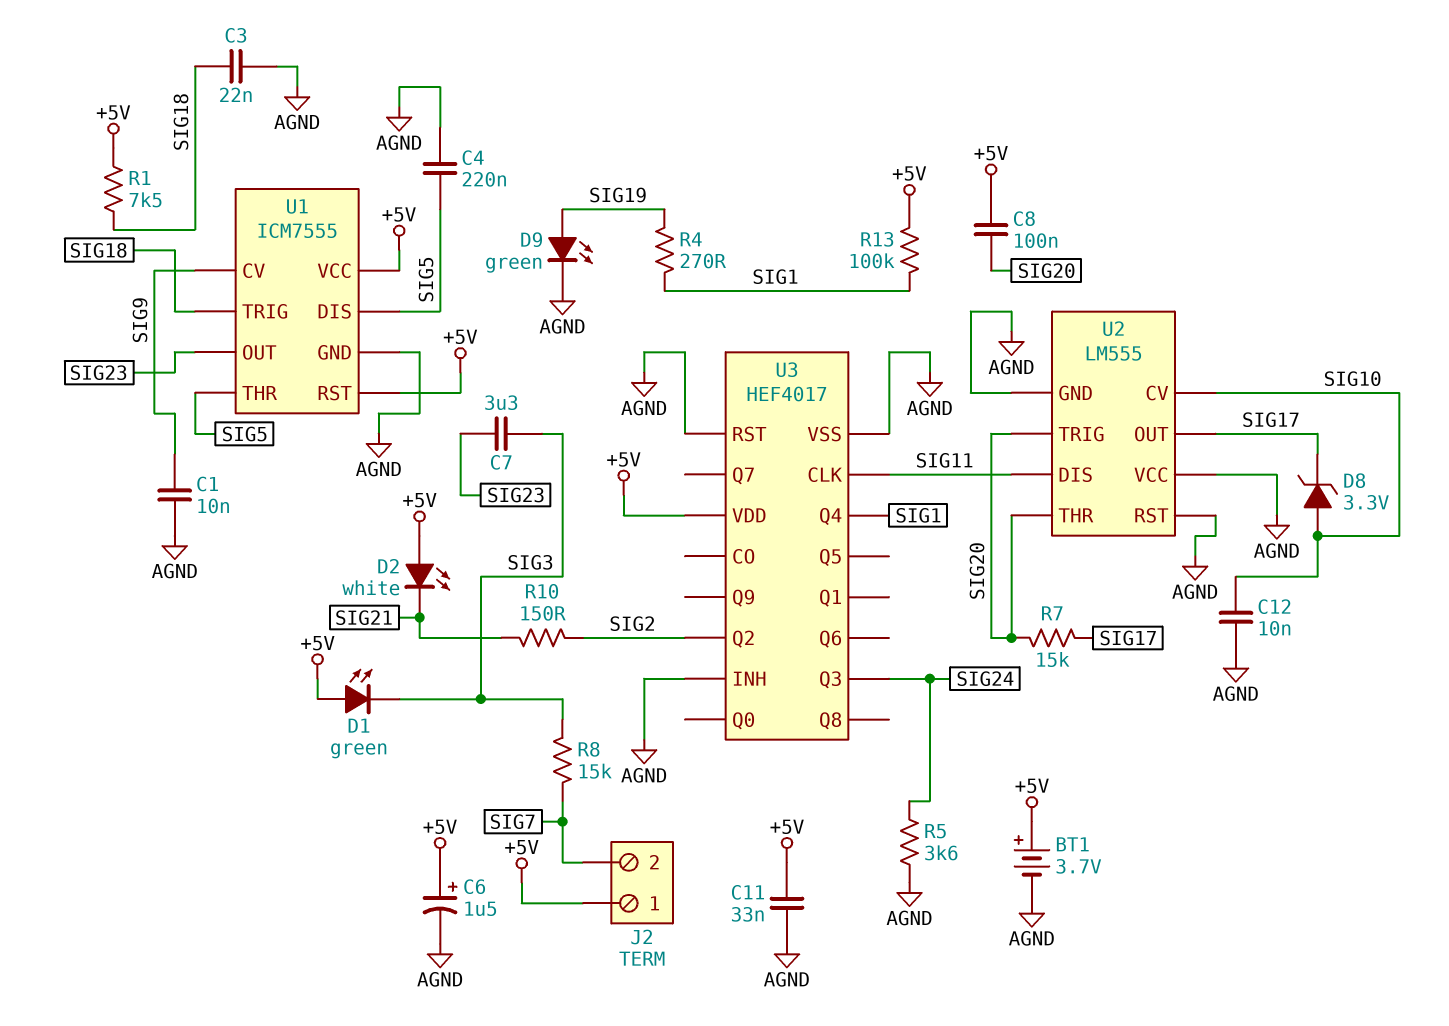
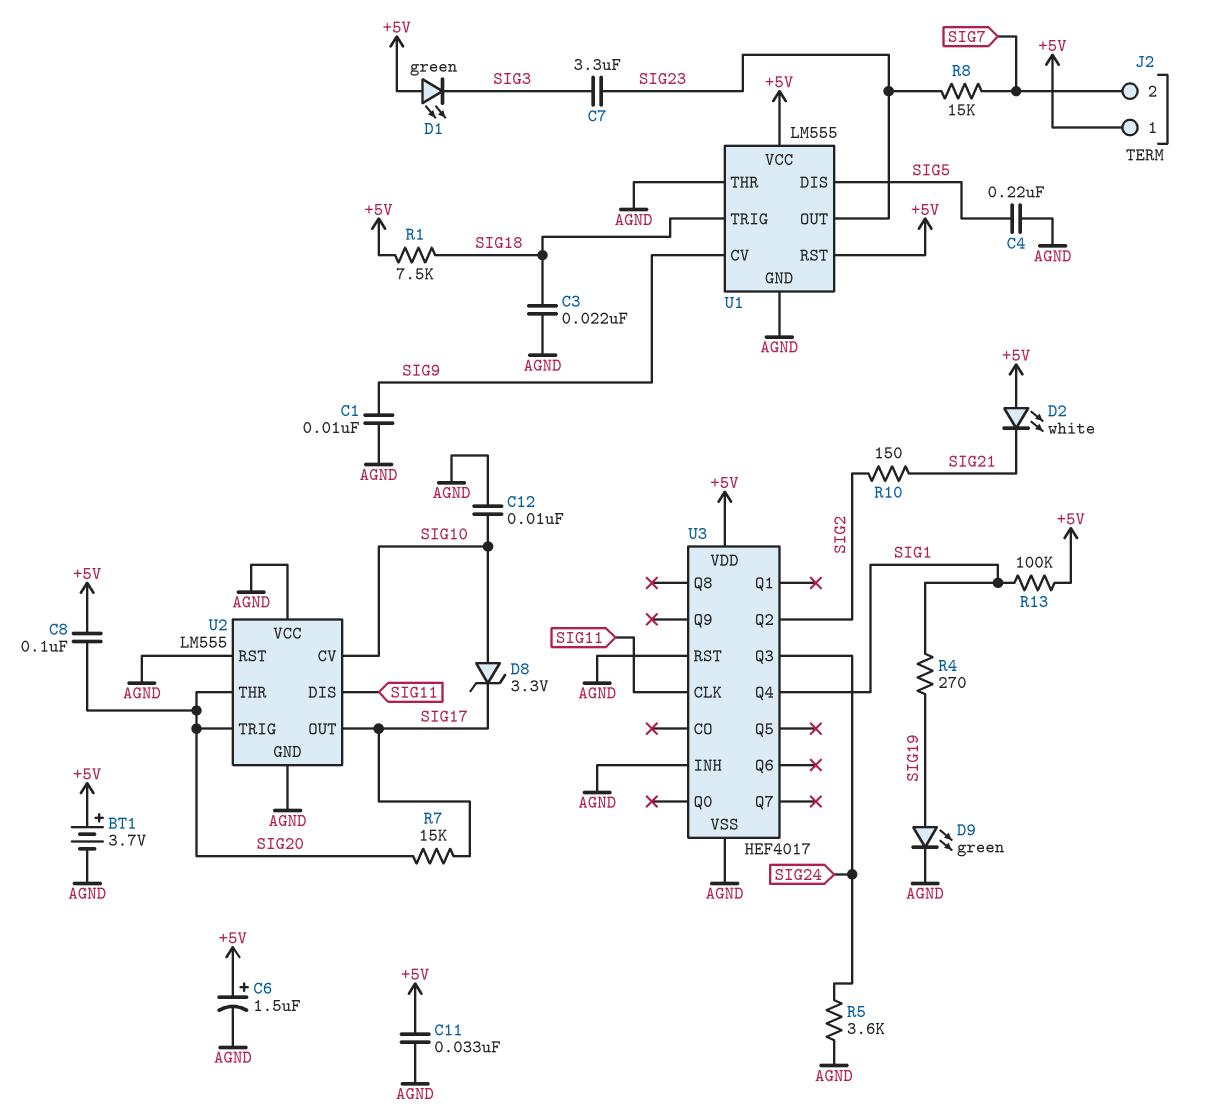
R8: 15k (SIG3, SIG7) -> 15k (SIG7, SIG23)
U1: ICM7555 -> LM555
U1 pin THR: SIG5 -> AGND

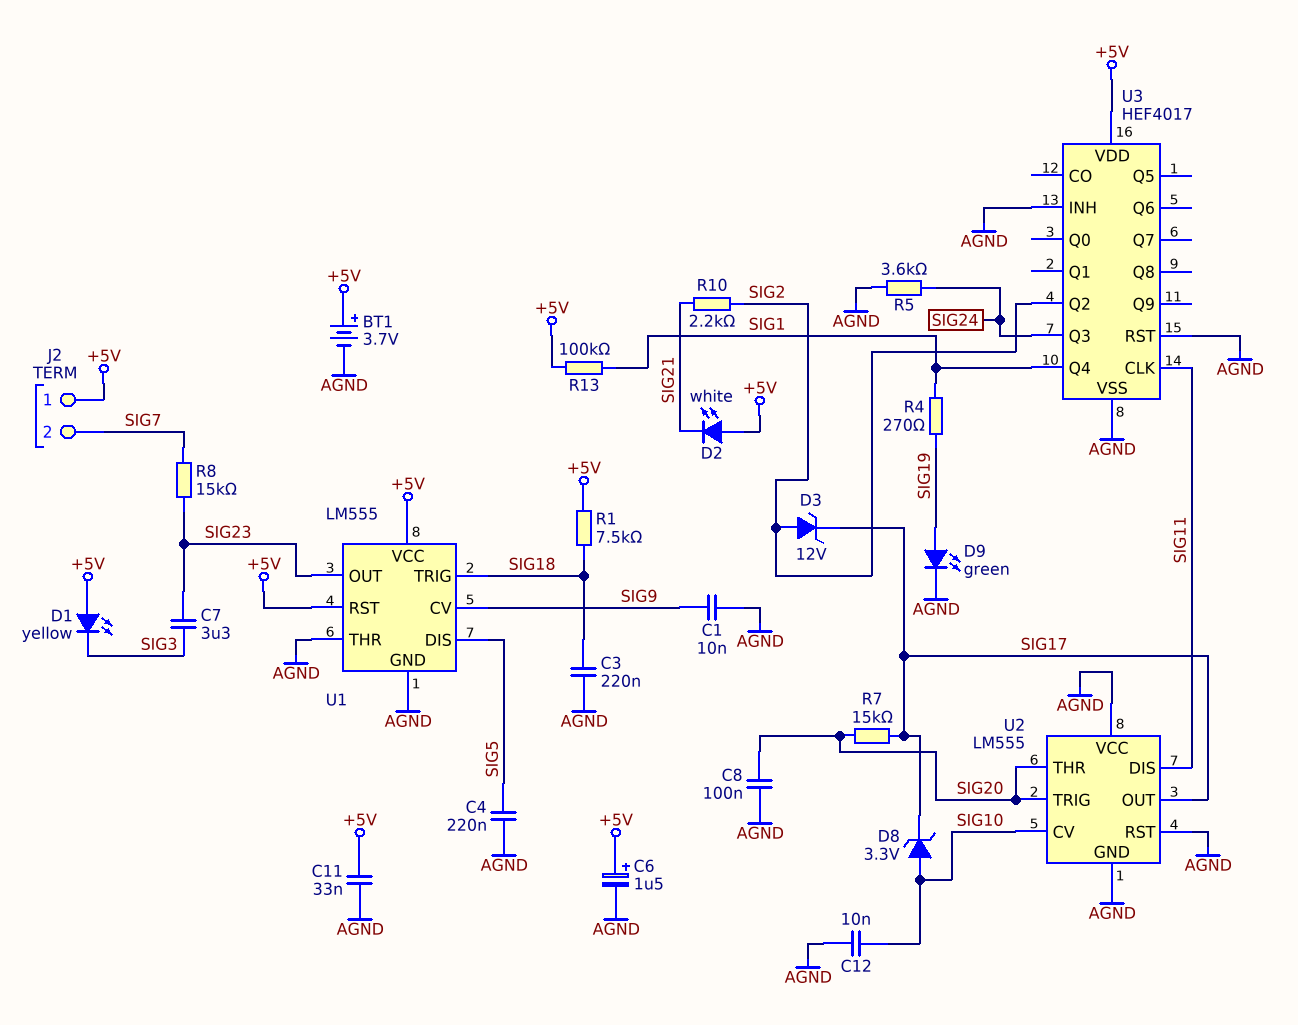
C3: 22nF (AGND, SIG18) -> 220nF (AGND, SIG18)
C8: 100nF (+5V, SIG20) -> 100nF (AGND, SIG20)
D1: LED green (A +5V, K SIG3) -> LED yellow (A +5V, K SIG3)
D3: none -> zener 12V (A SIG2, K SIG17)
R10: 150 (SIG2, SIG21) -> 2.2k (SIG2, SIG21)

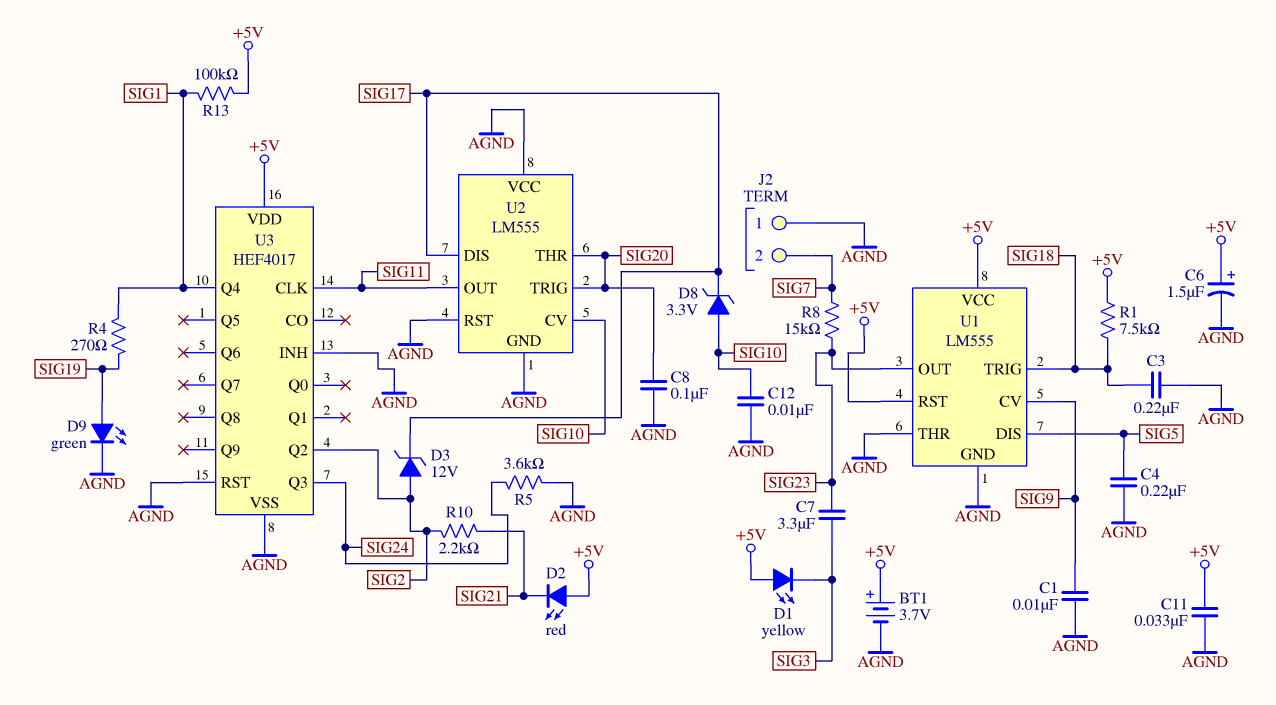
D2: LED white (A +5V, K SIG21) -> LED red (A +5V, K SIG21)
J2 pin 1: +5V -> AGND
R7: 15k (SIG17, SIG20) -> none
U2 pin DIS: SIG11 -> SIG17
U2 pin OUT: SIG17 -> SIG11

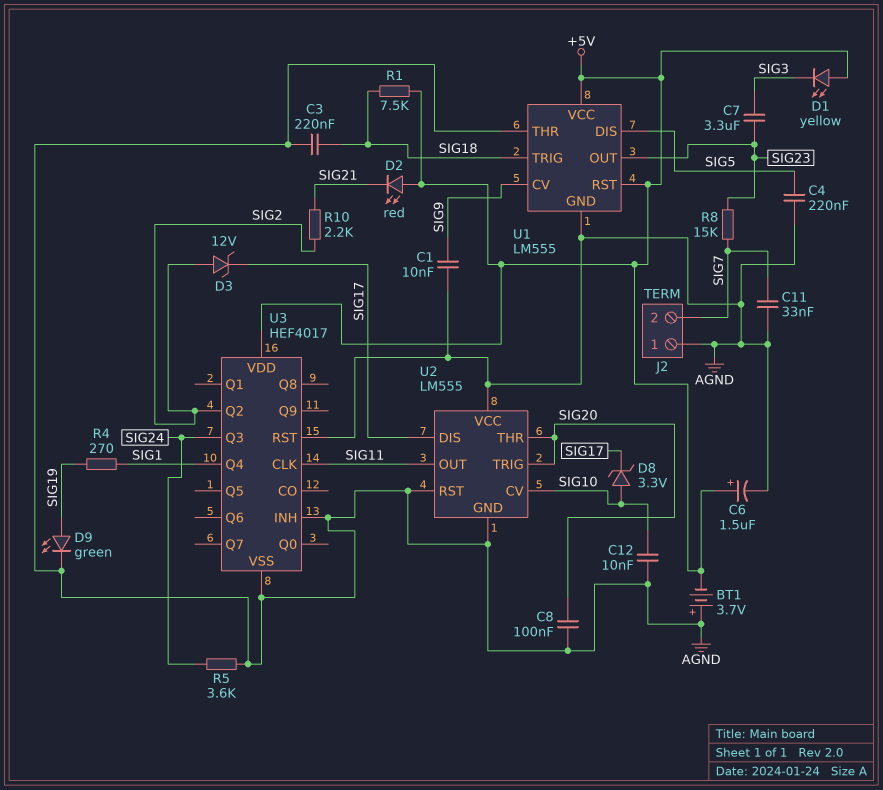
BT1: 3.7V (plus +5V, minus AGND) -> 3.7V (plus AGND, minus +5V)
C11: 33nF (+5V, AGND) -> 33nF (AGND, SIG7)
R13: 100k (+5V, SIG1) -> none

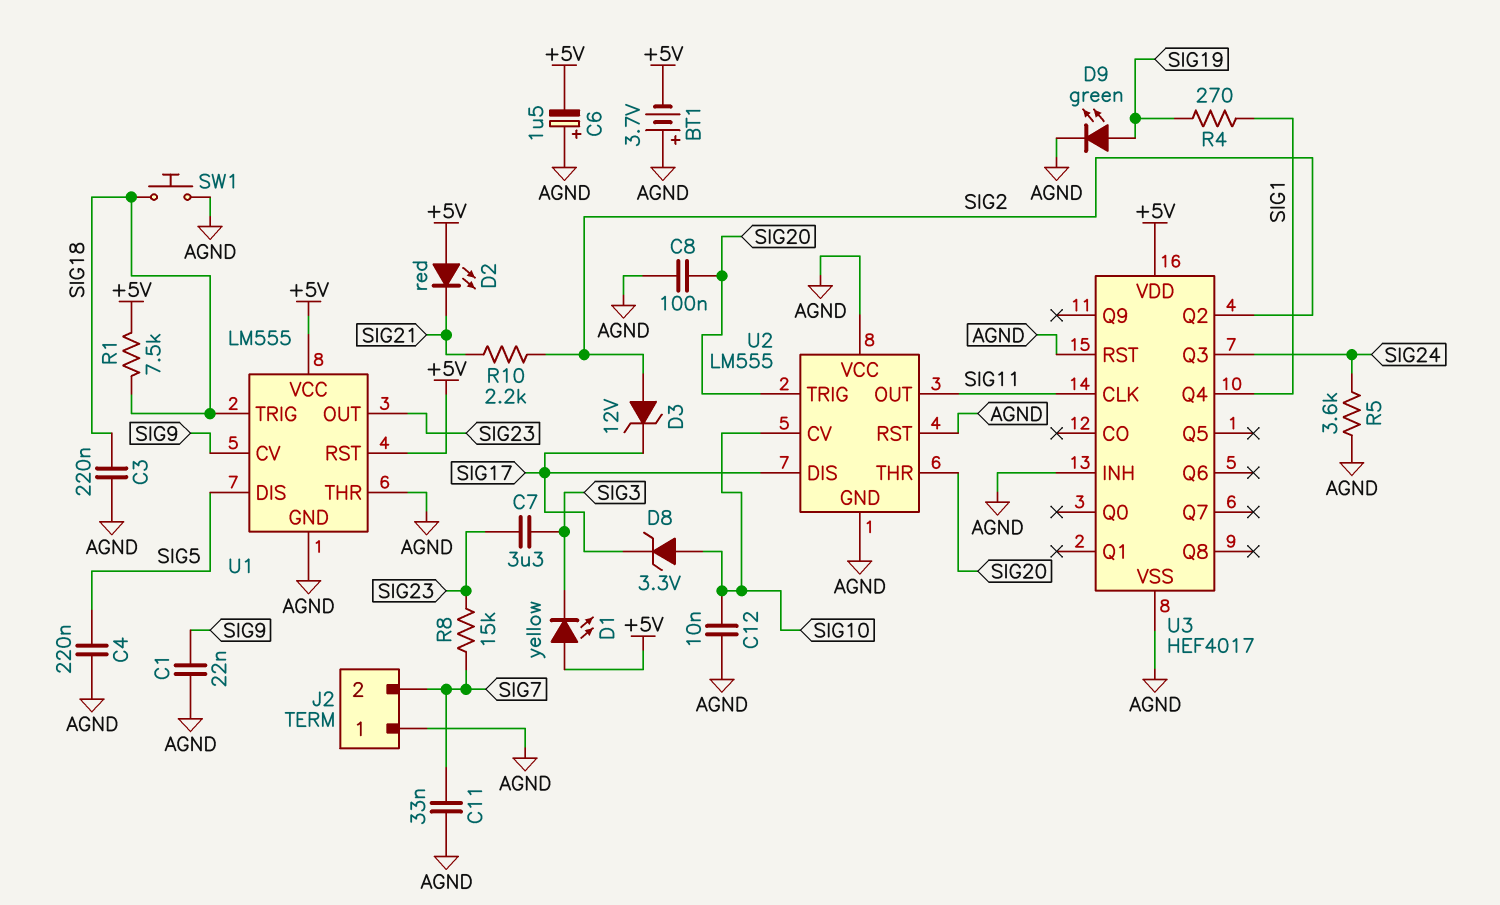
C1: 10nF (AGND, SIG9) -> 22nF (AGND, SIG9)
C6: 1.5uF (plus +5V, minus AGND) -> 1.5uF (plus AGND, minus +5V)
SW1: none -> button (AGND, SIG18)

